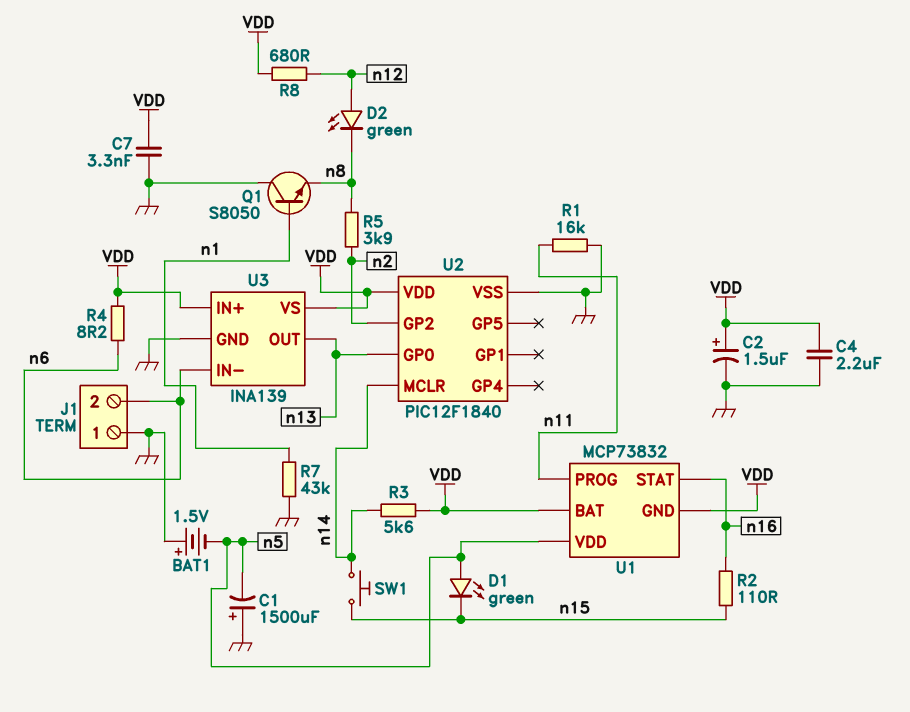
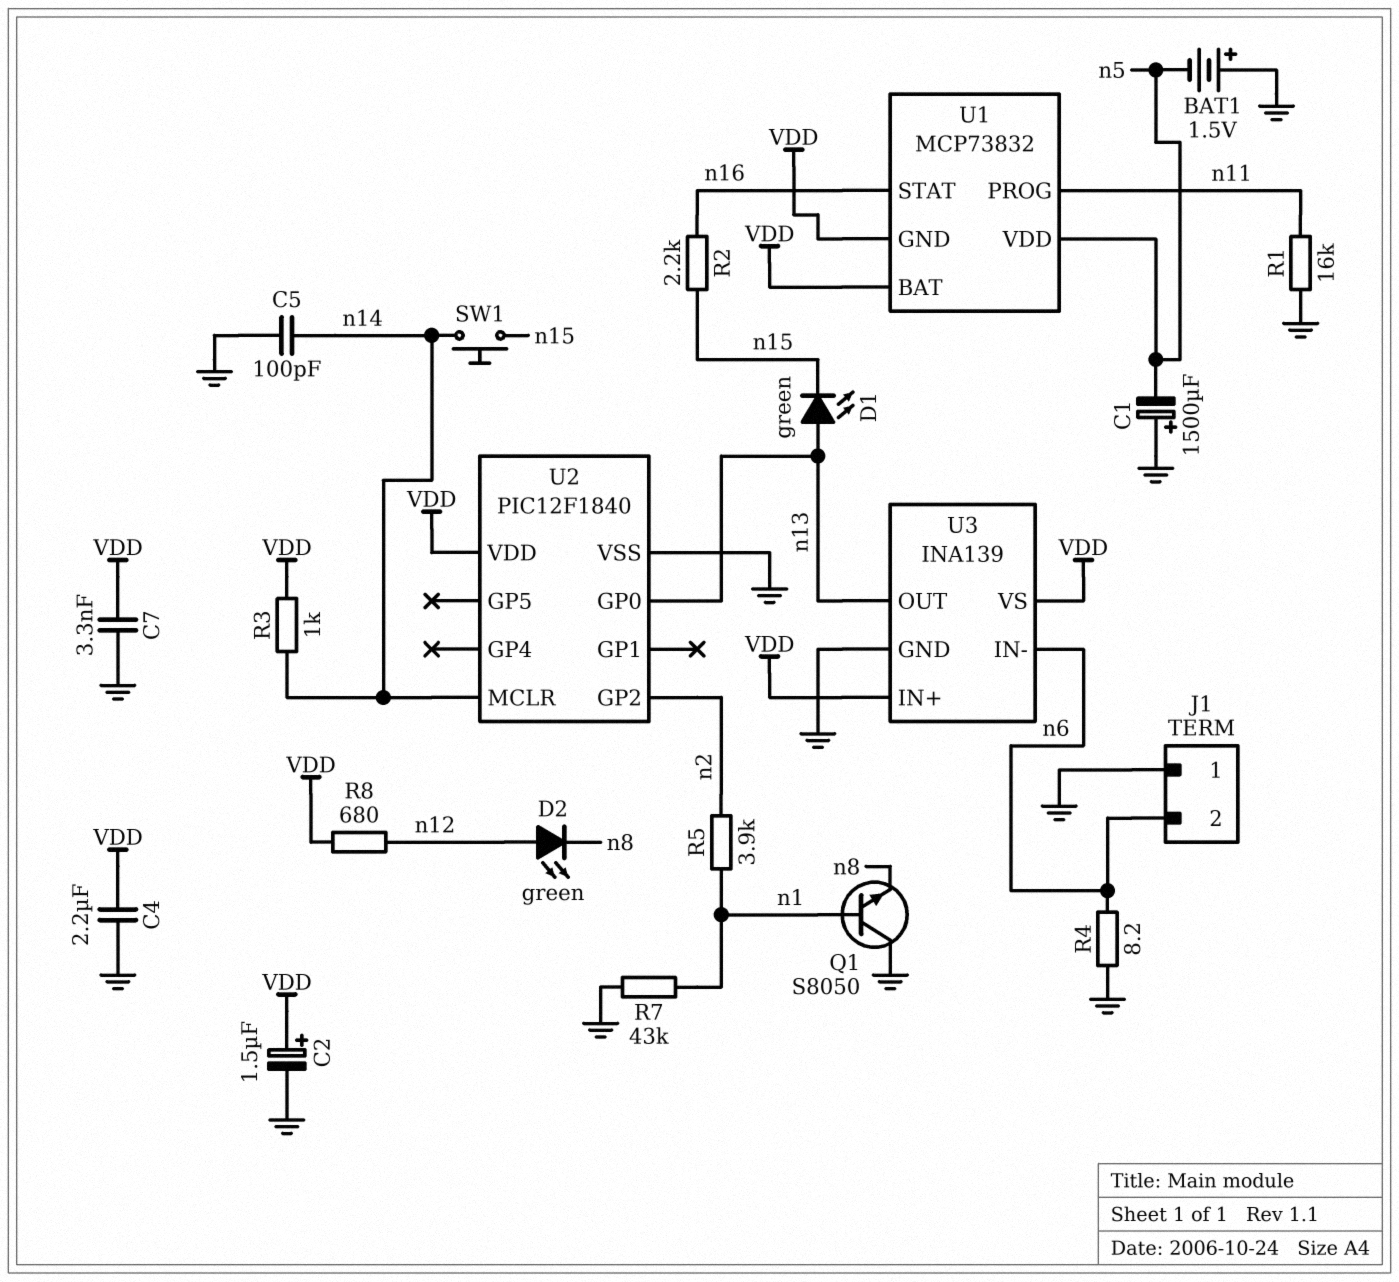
C5: none -> 100pF (GND, n14)
D1: LED green (A n5, K n15) -> LED green (A n13, K n15)
R2: 110 (n15, n16) -> 2.2k (n15, n16)
R3: 5.6k (VDD, n14) -> 1k (VDD, n14)
R4: 8.2 (VDD, n6) -> 8.2 (GND, n6)
R5: 3.9k (n2, n8) -> 3.9k (n1, n2)

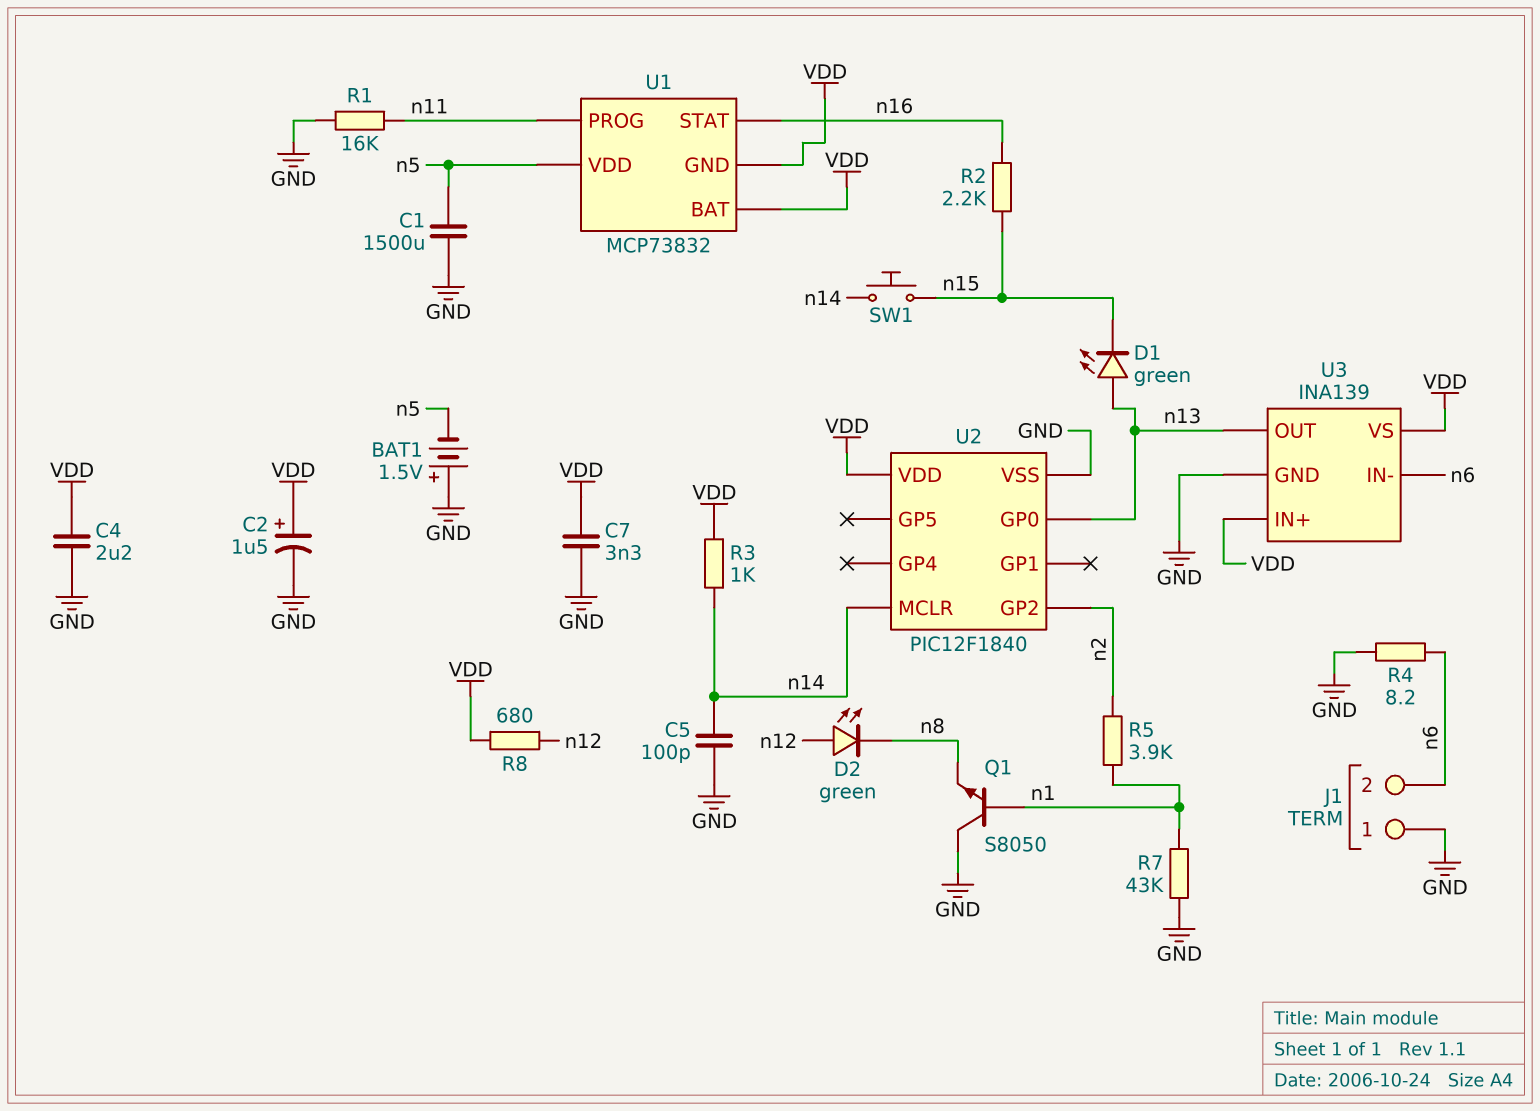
C1: 1500uF (plus GND, minus n5) -> 1500uF (GND, n5)

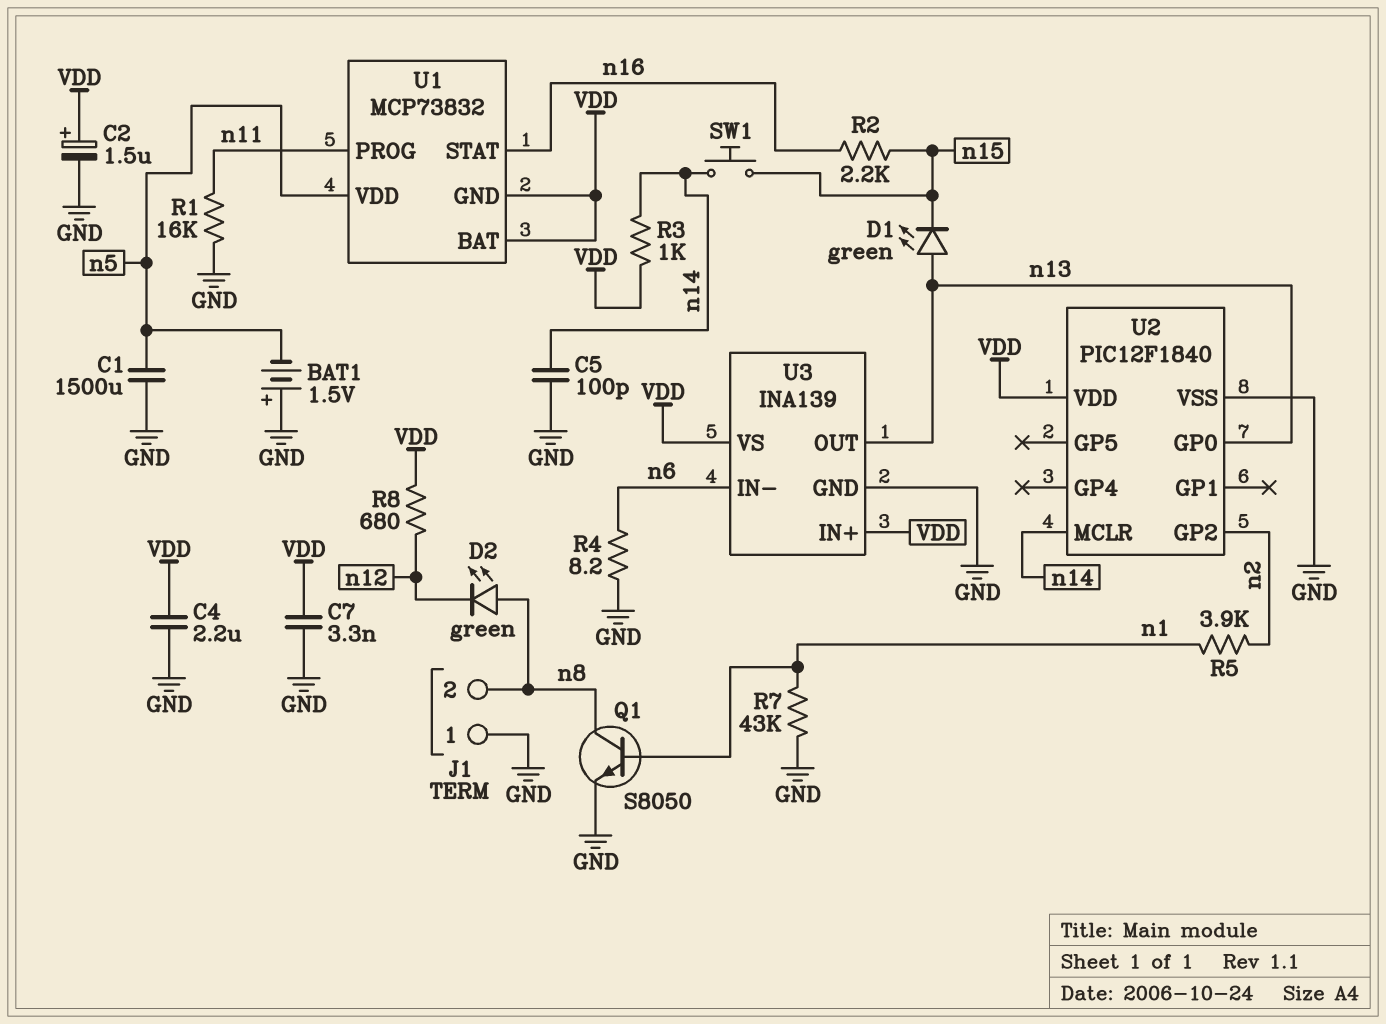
D2: LED green (A n12, K n8) -> LED green (A n8, K n12)
J1 pin 2: n6 -> n8
Q1: NPN S8050 (B n1, C GND, E n8) -> NPN S8050 (B n1, C n8, E GND)

